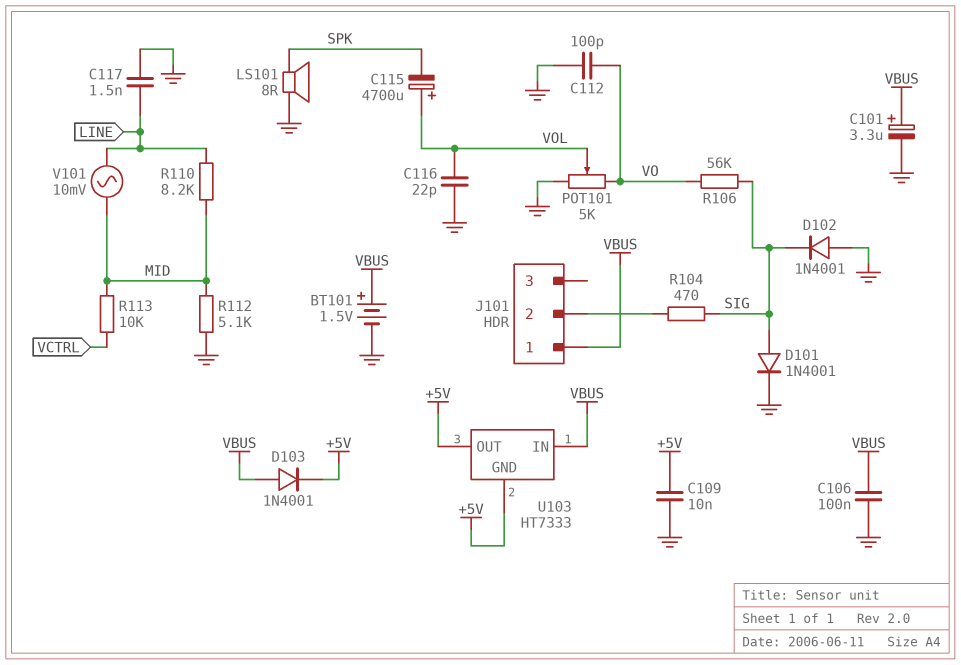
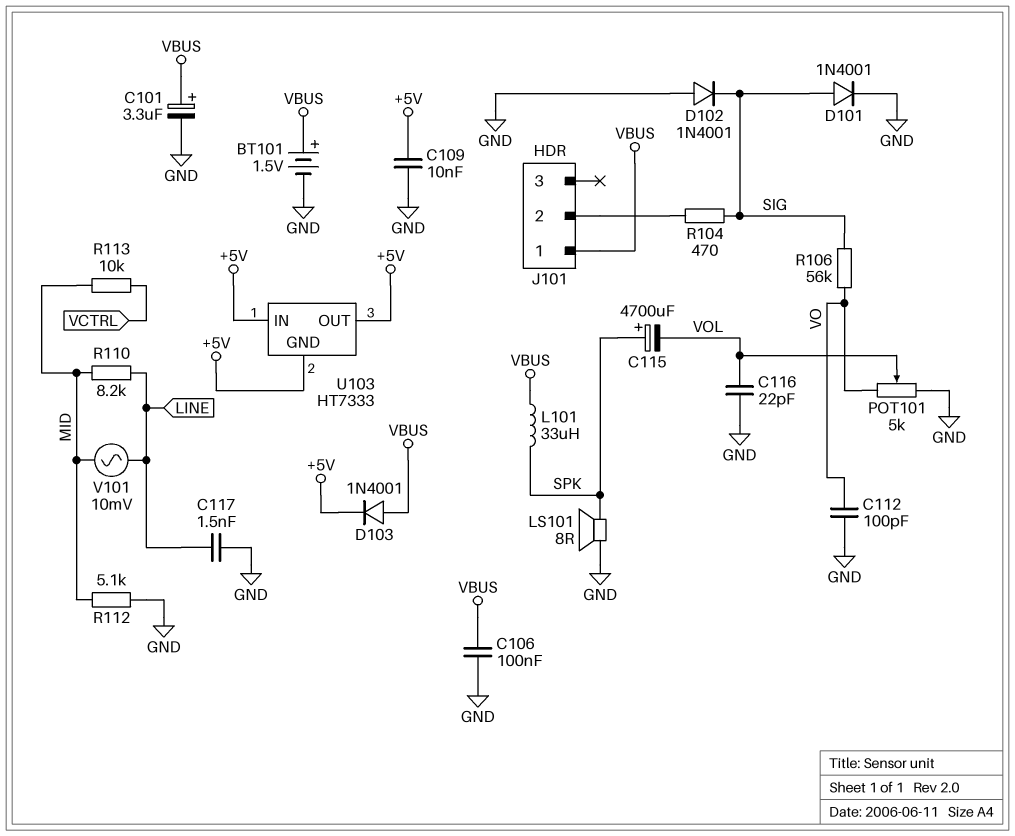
C115: 4700uF (plus VOL, minus SPK) -> 4700uF (plus SPK, minus VOL)
L101: none -> 33uH (SPK, VBUS)
U103 pin IN: VBUS -> +5V

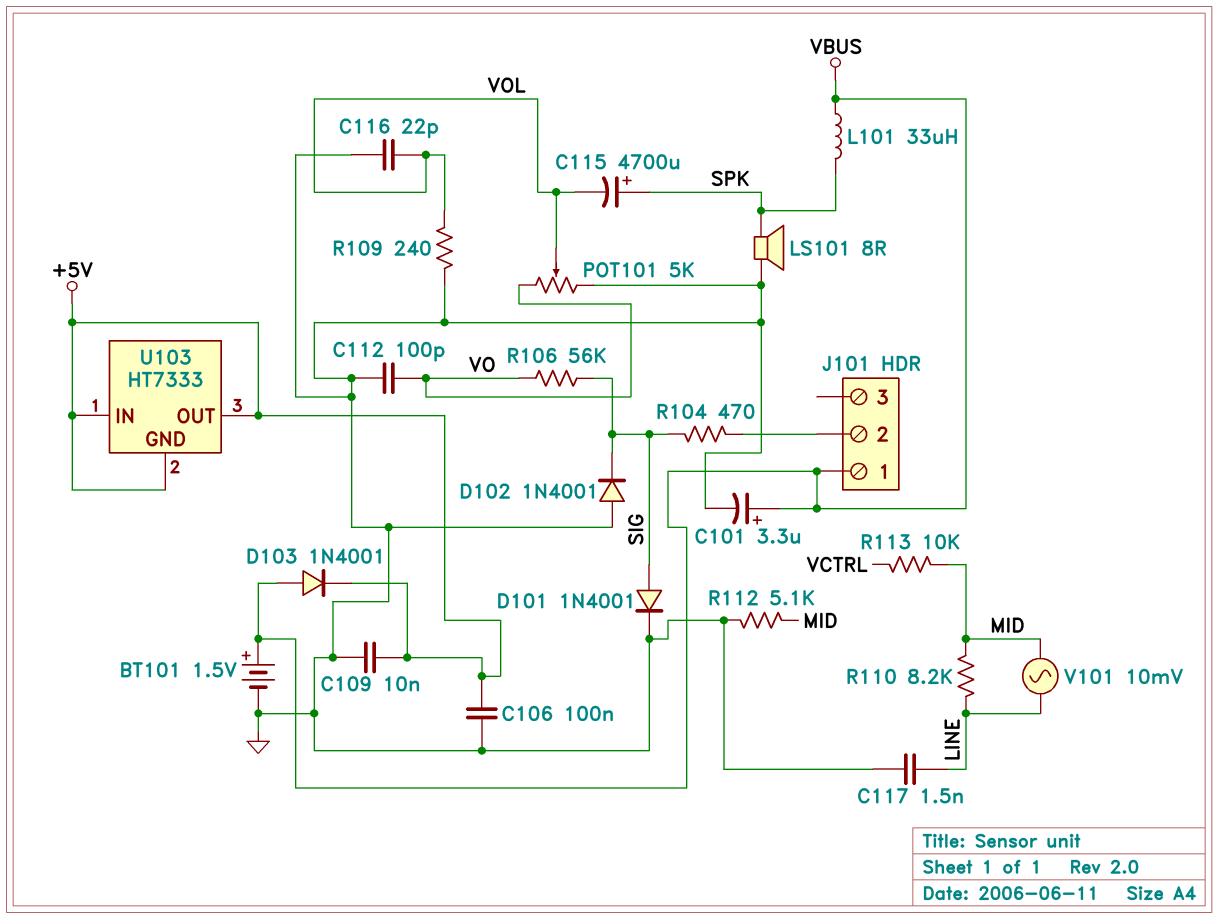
C106: 100nF (GND, VBUS) -> 100nF (+5V, GND)
R109: none -> 240 (GND, VOL)

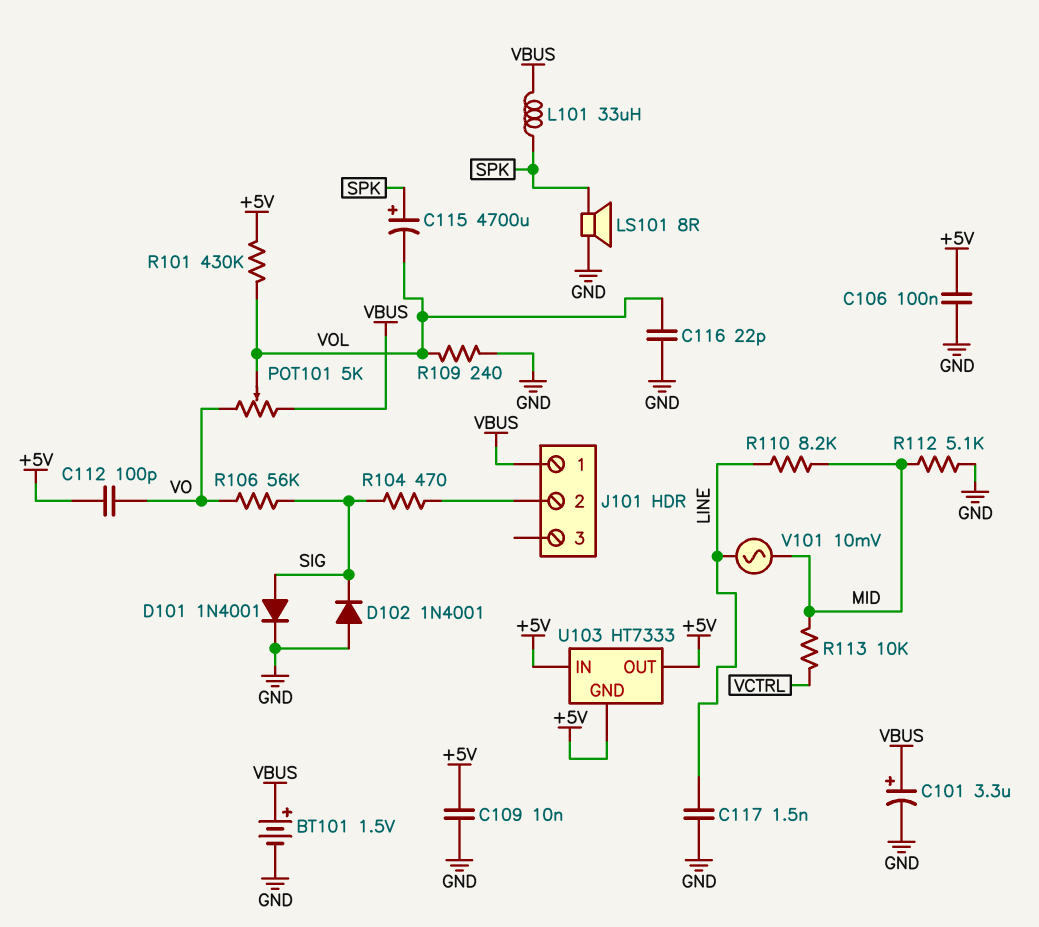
C112: 100pF (GND, VO) -> 100pF (+5V, VO)
D103: diode 1N4001 (A VBUS, K +5V) -> none
POT101: 5k (GND, VO, wiper VOL) -> 5k (VBUS, VO, wiper VOL)
R101: none -> 430k (+5V, VOL)

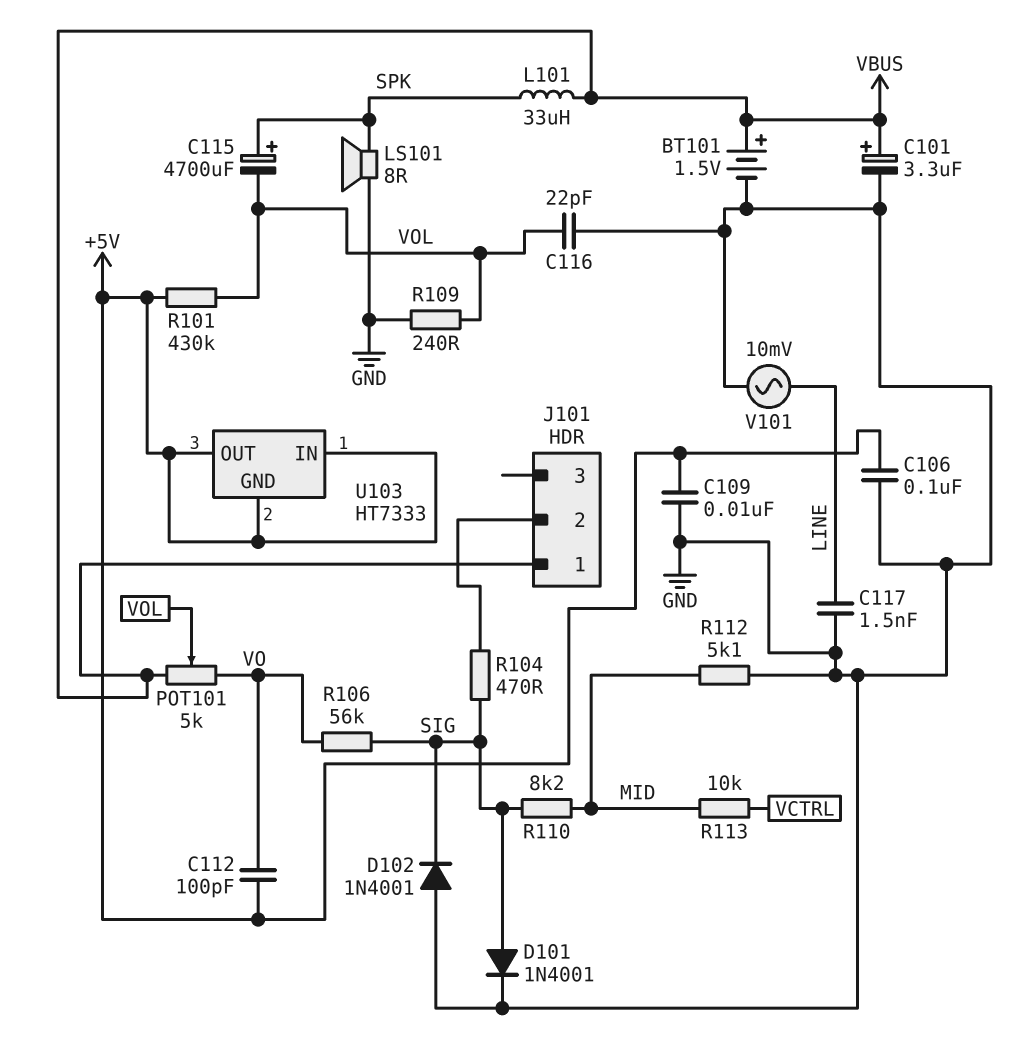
R110: 8.2k (LINE, MID) -> 8.2k (MID, SIG)
V101: AC 10mV (LINE, MID) -> AC 10mV (GND, LINE)

